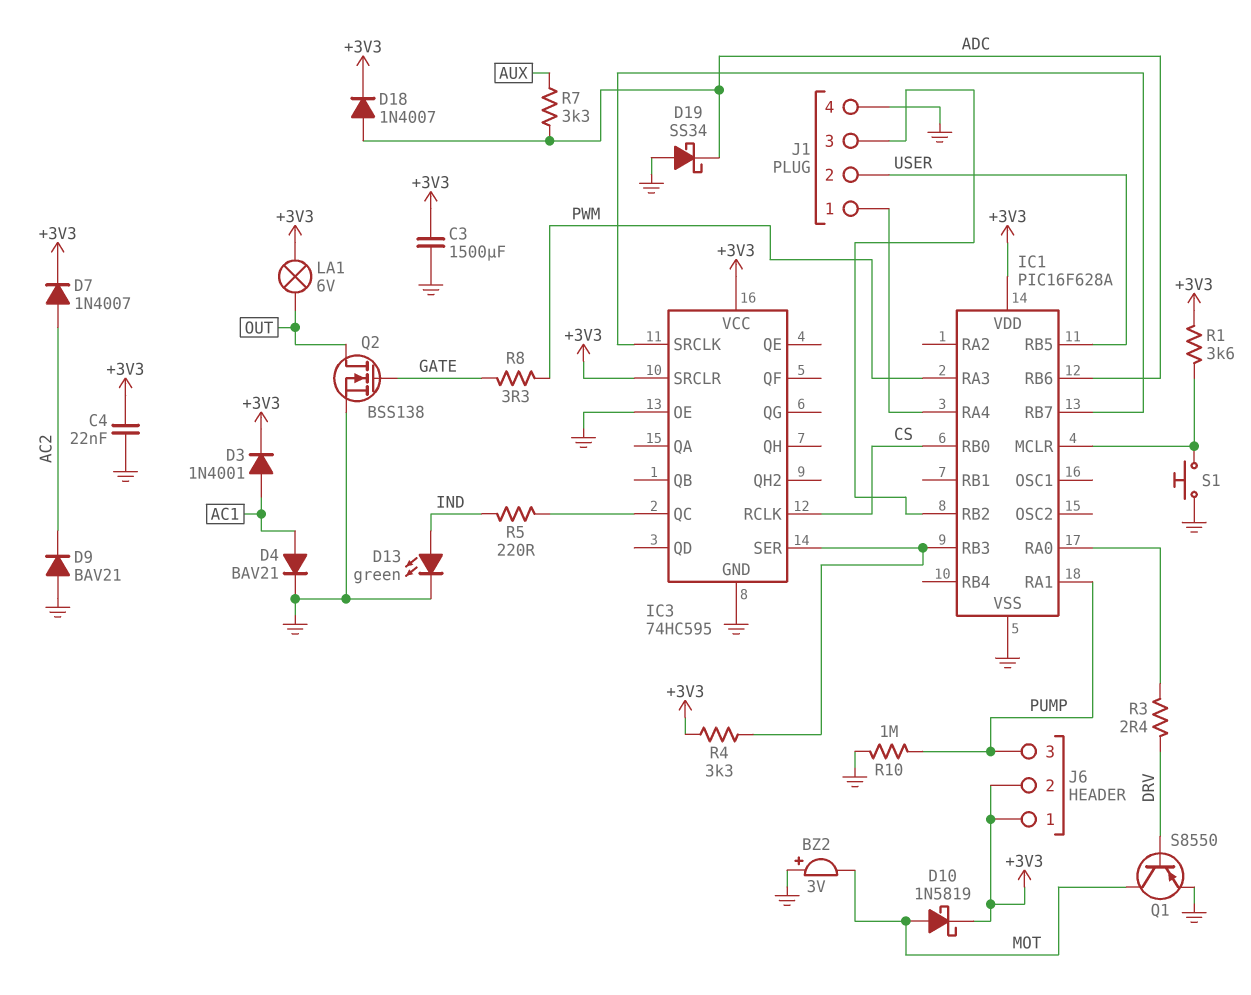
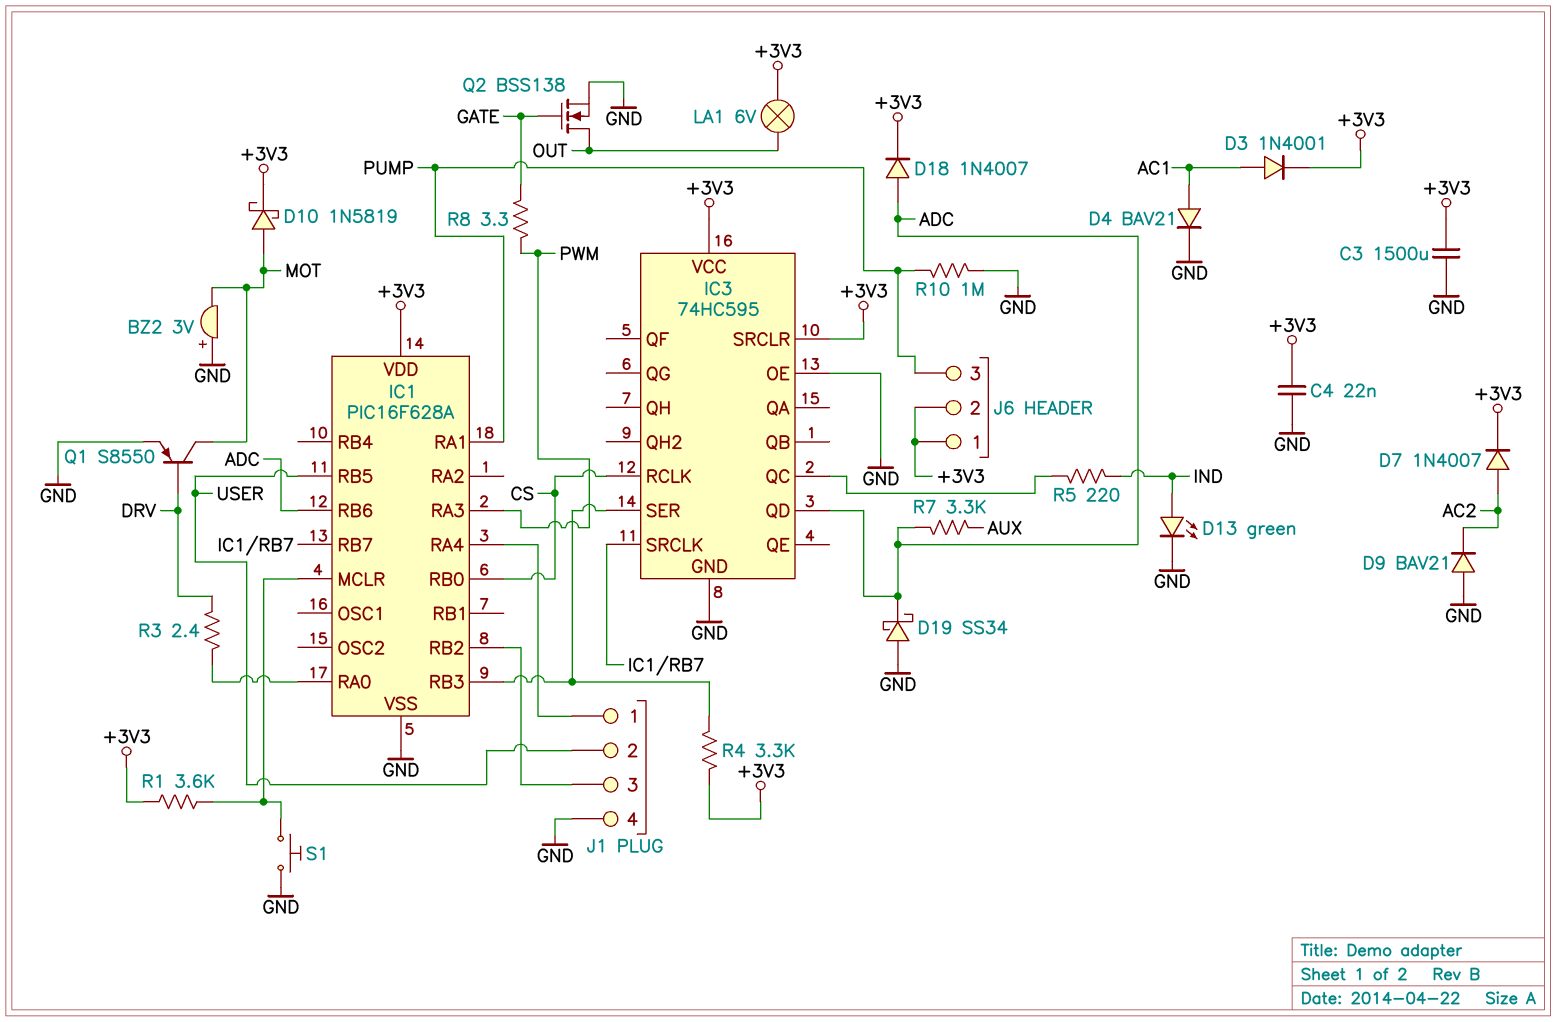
IC3 pin QD: none -> ADC

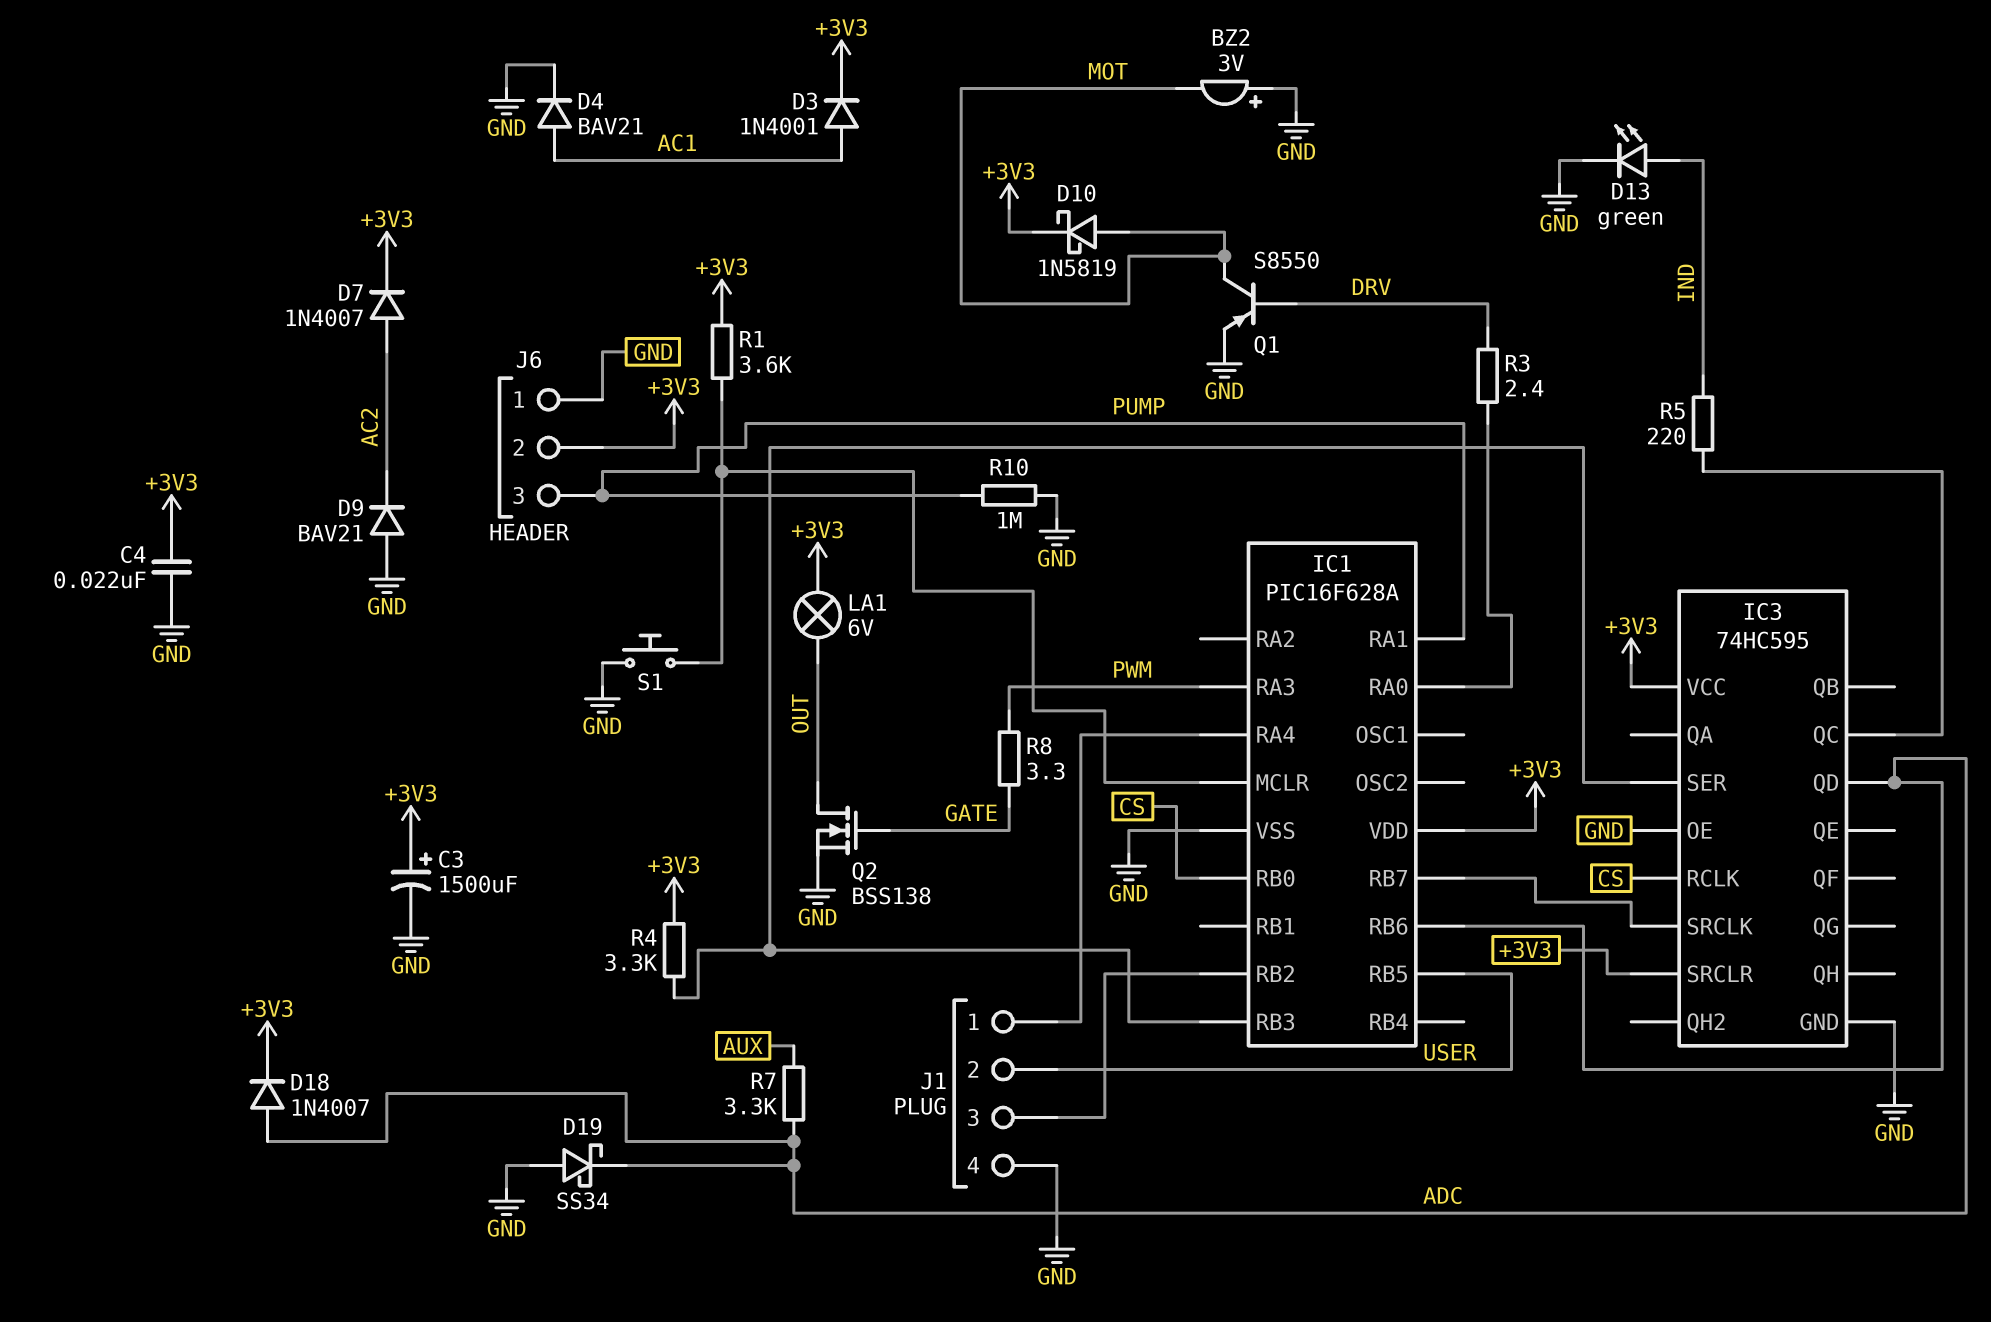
C3: 1500uF (+3V3, GND) -> 1500uF (plus +3V3, minus GND)
J6 pin 1: +3V3 -> GND

